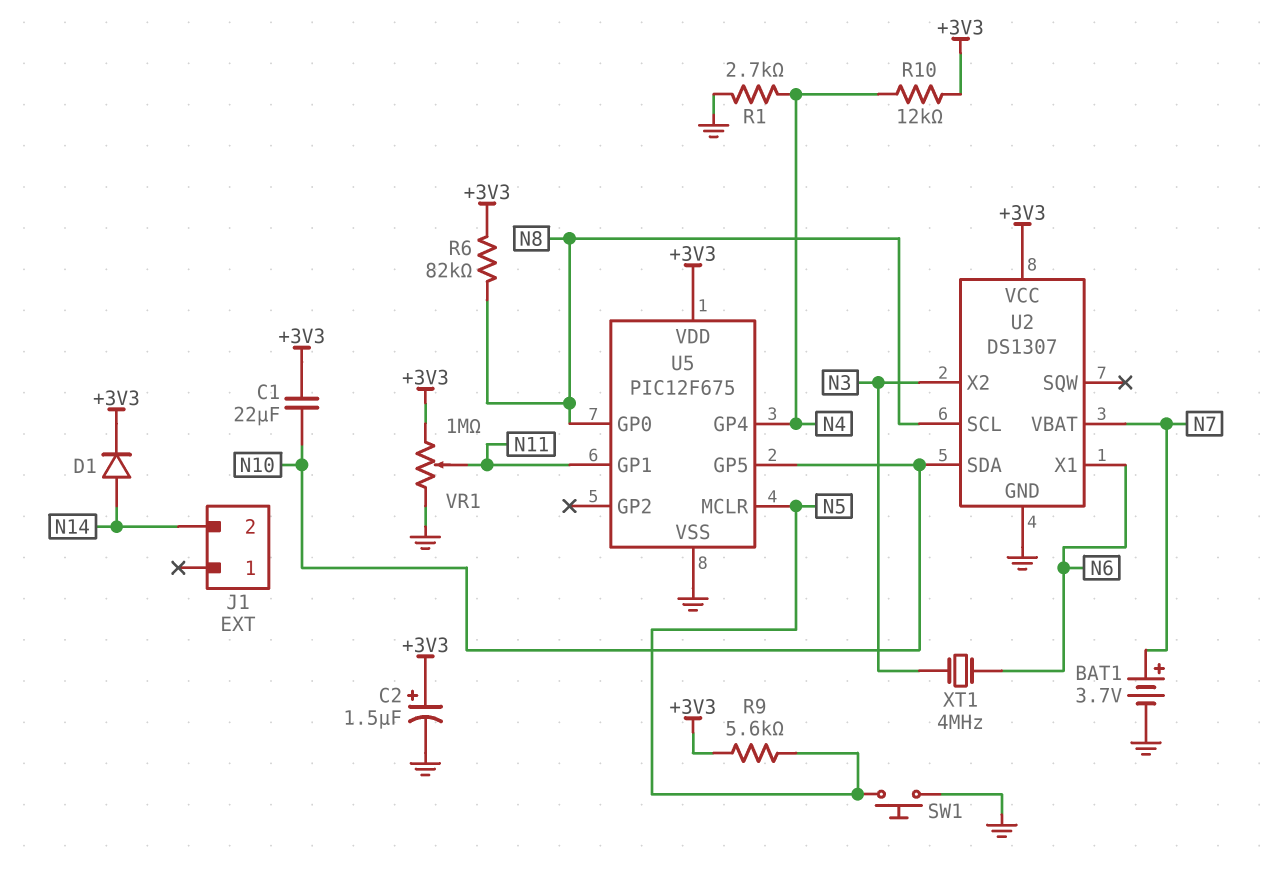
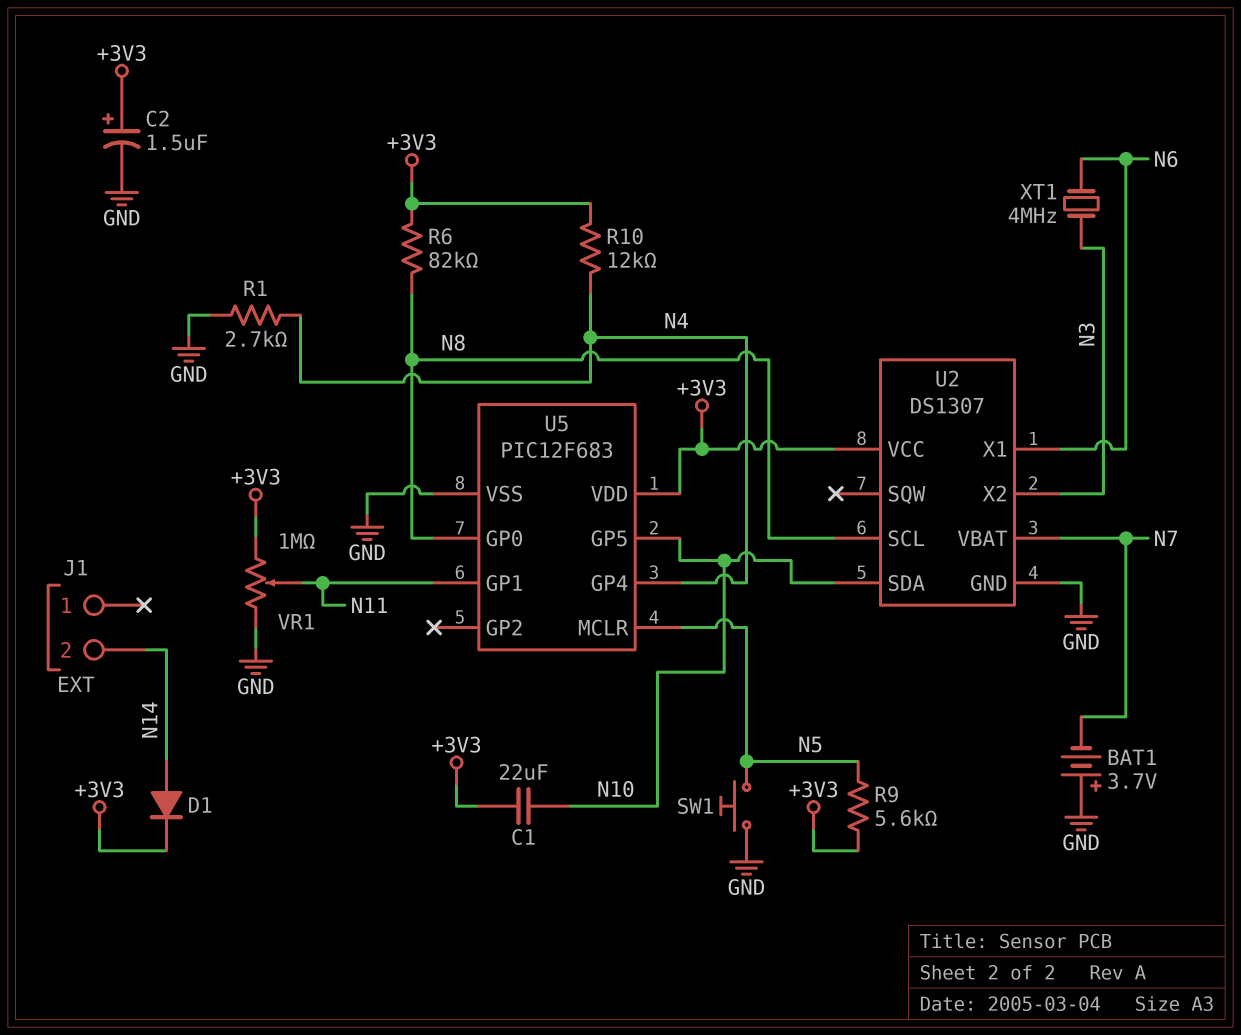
BAT1: 3.7V (plus N7, minus GND) -> 3.7V (plus GND, minus N7)
U5: PIC12F675 -> PIC12F683

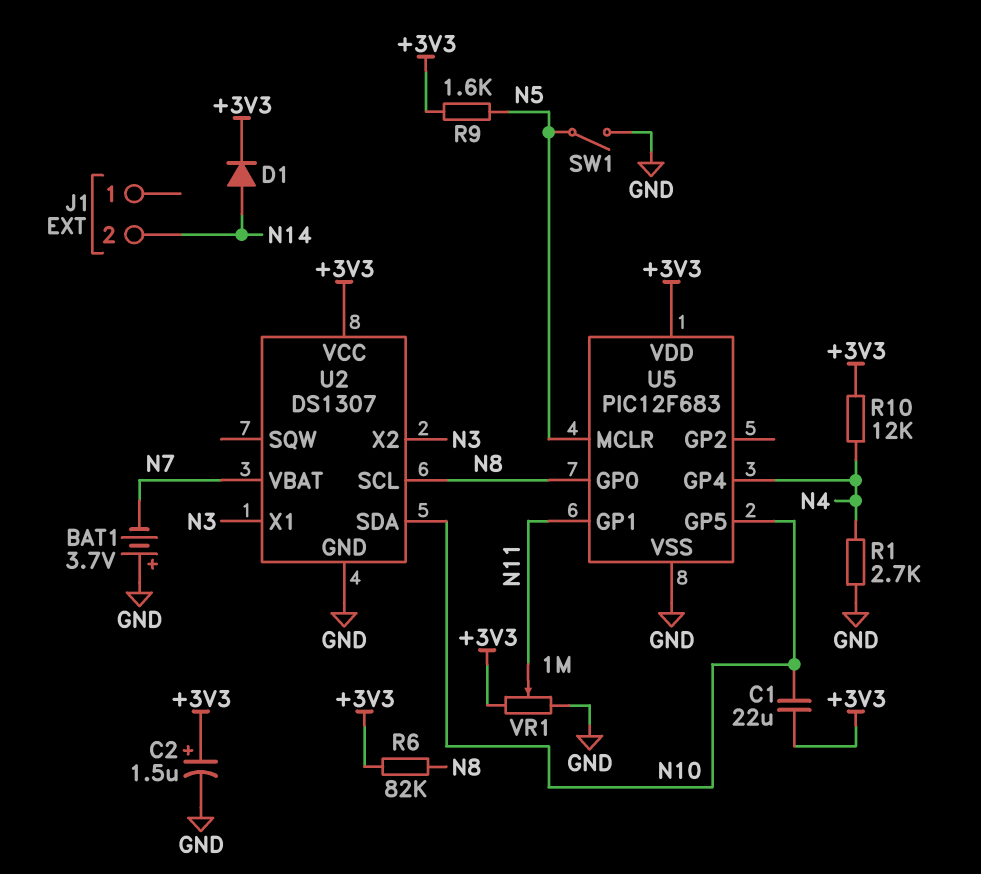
R9: 5.6k (+3V3, N5) -> 1.6k (+3V3, N5)
SW1: button (GND, N5) -> switch (GND, N5)
U2 pin X1: N6 -> N3
XT1: 4MHz (N3, N6) -> none

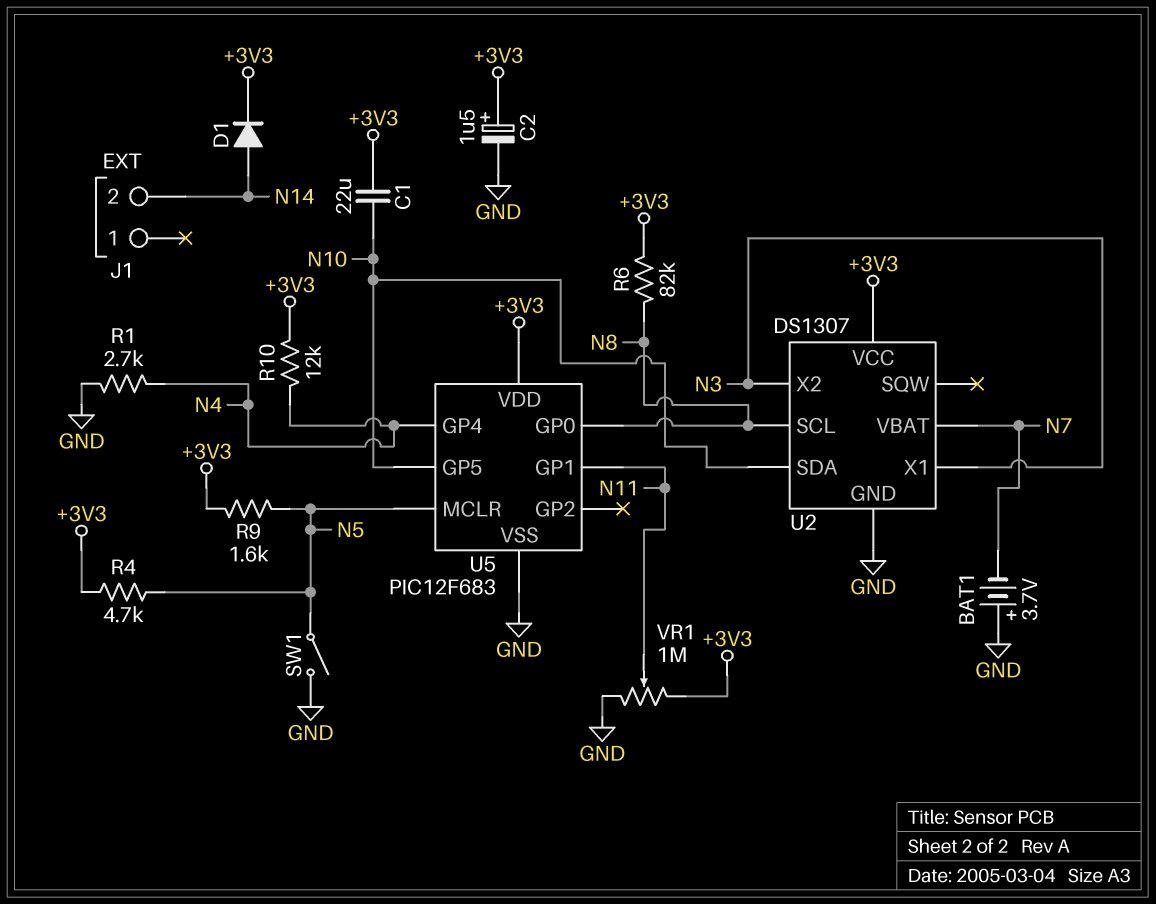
R4: none -> 4.7k (+3V3, N5)

